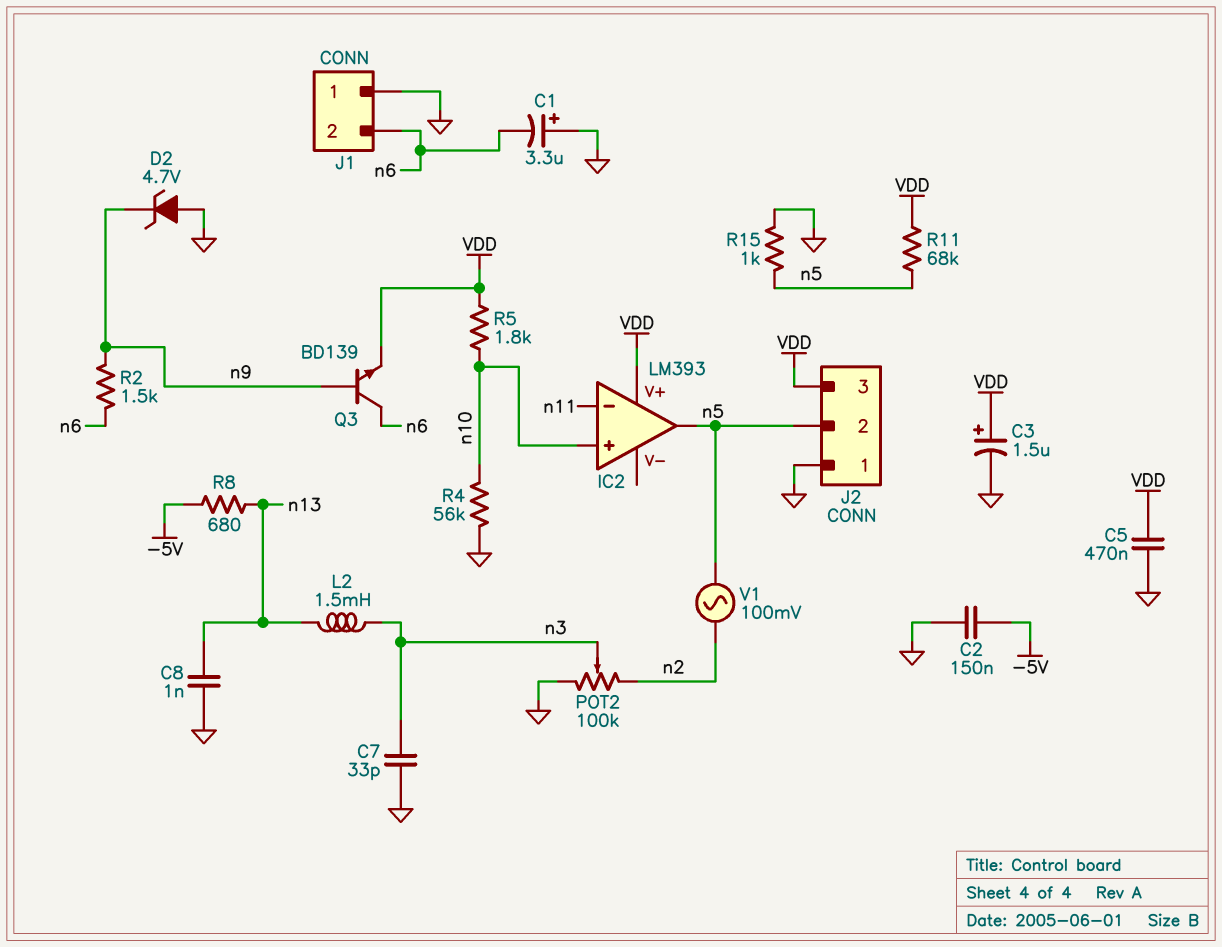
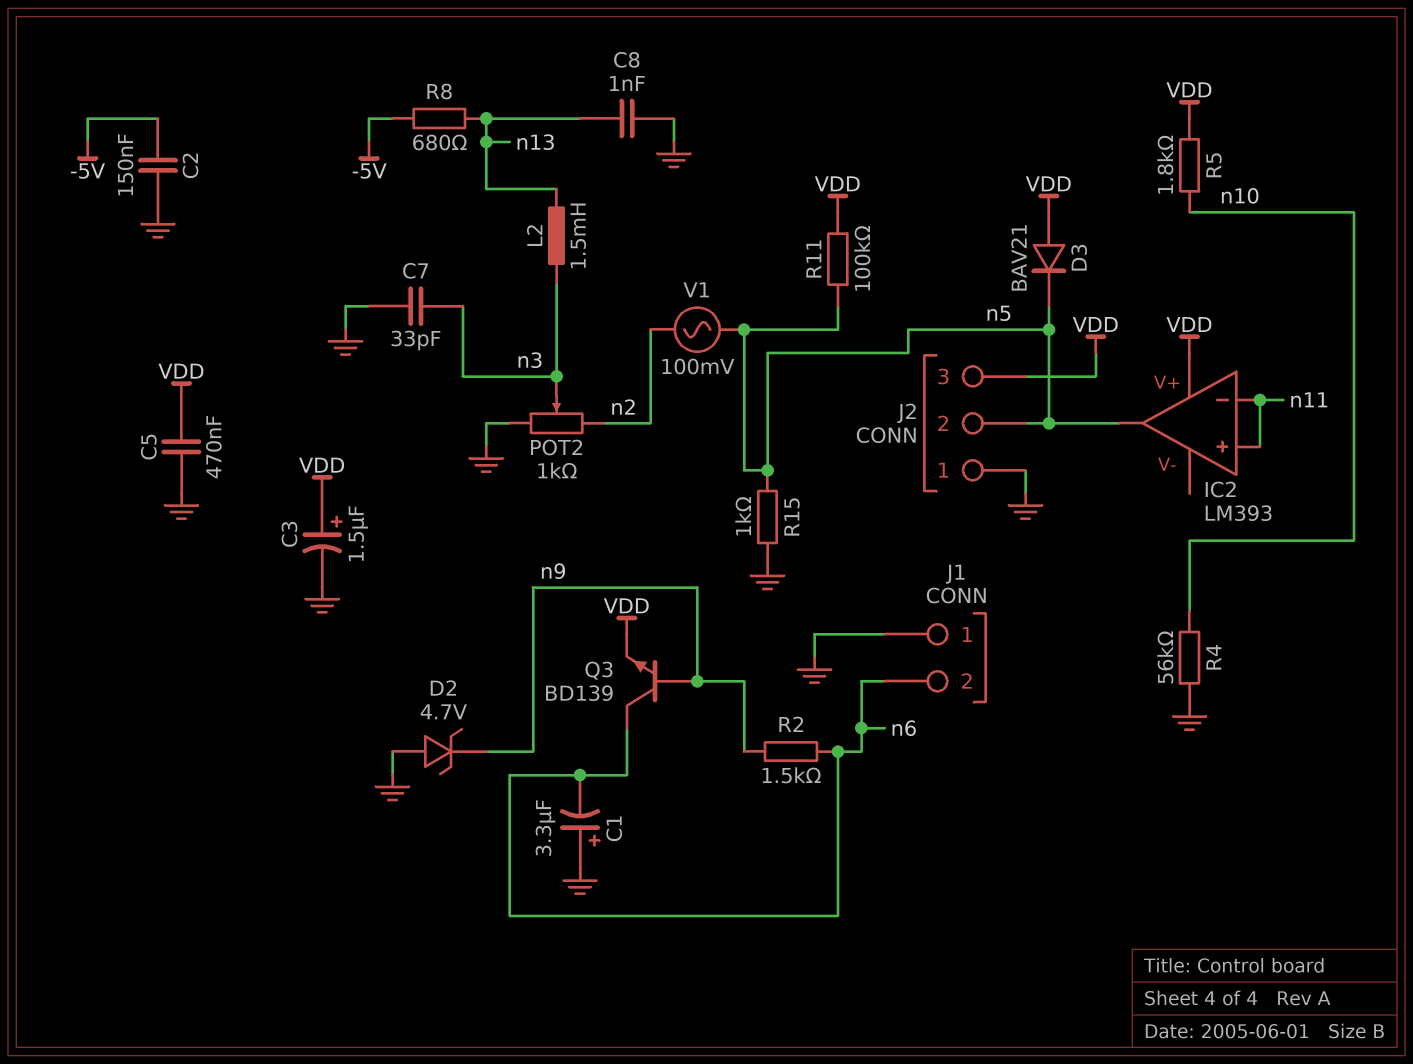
D3: none -> diode BAV21 (A VDD, K n5)
IC2 pin in+: n10 -> n11
POT2: 100k (GND, n2, wiper n3) -> 1k (GND, n2, wiper n3)
R11: 68k (VDD, n5) -> 100k (VDD, n5)

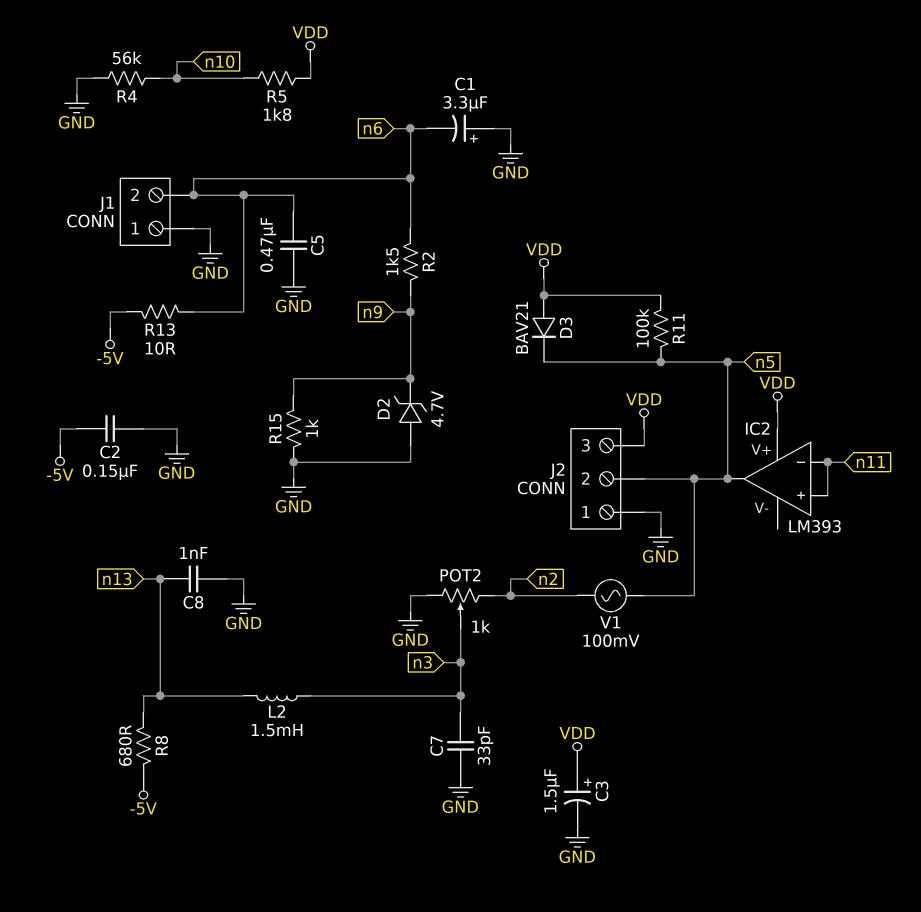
C5: 470nF (GND, VDD) -> 470nF (GND, n6)
Q3: NPN BD139 (B n9, C n6, E VDD) -> none
R13: none -> 10 (-5V, n6)
R15: 1k (GND, n5) -> 1k (GND, n9)

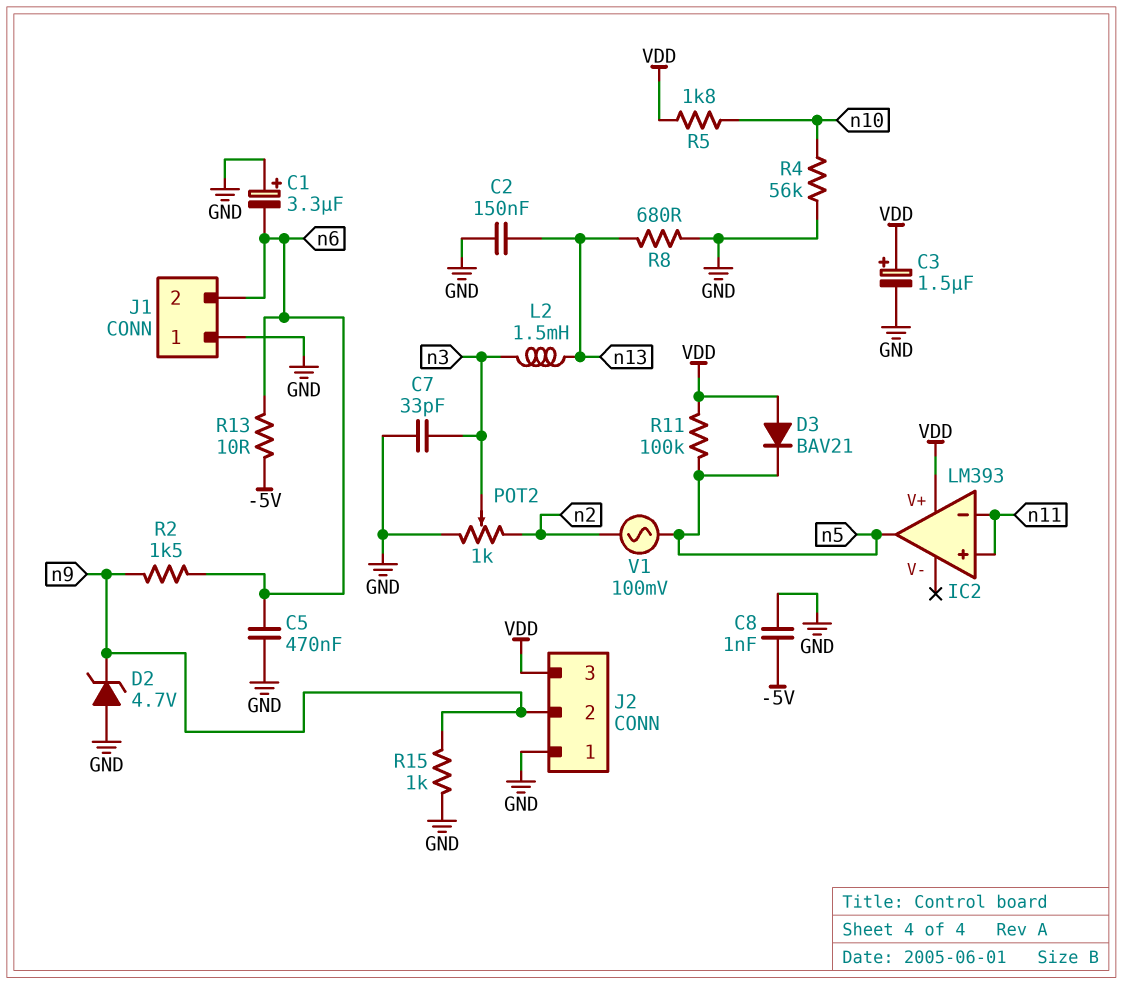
C2: 150nF (-5V, GND) -> 150nF (GND, n13)
C8: 1nF (GND, n13) -> 1nF (-5V, GND)
J2 pin 2: n5 -> n9
R8: 680 (-5V, n13) -> 680 (GND, n13)

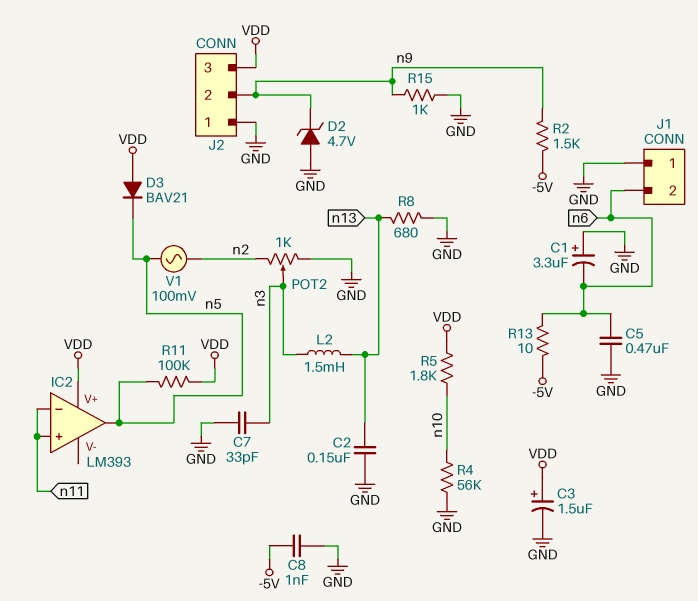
R2: 1.5k (n6, n9) -> 1.5k (-5V, n9)

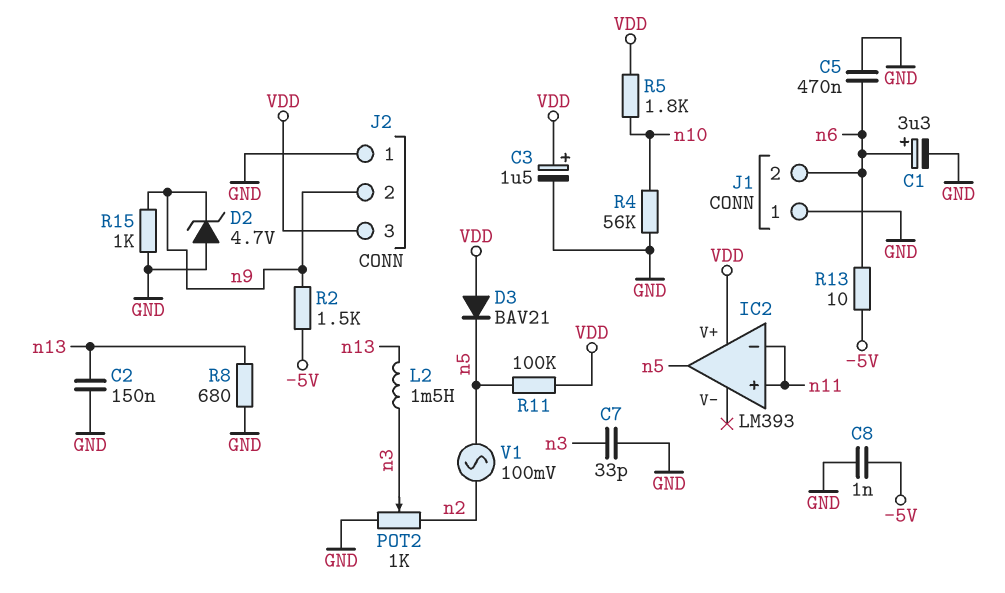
C1: 3.3uF (plus GND, minus n6) -> 3.3uF (plus n6, minus GND)

